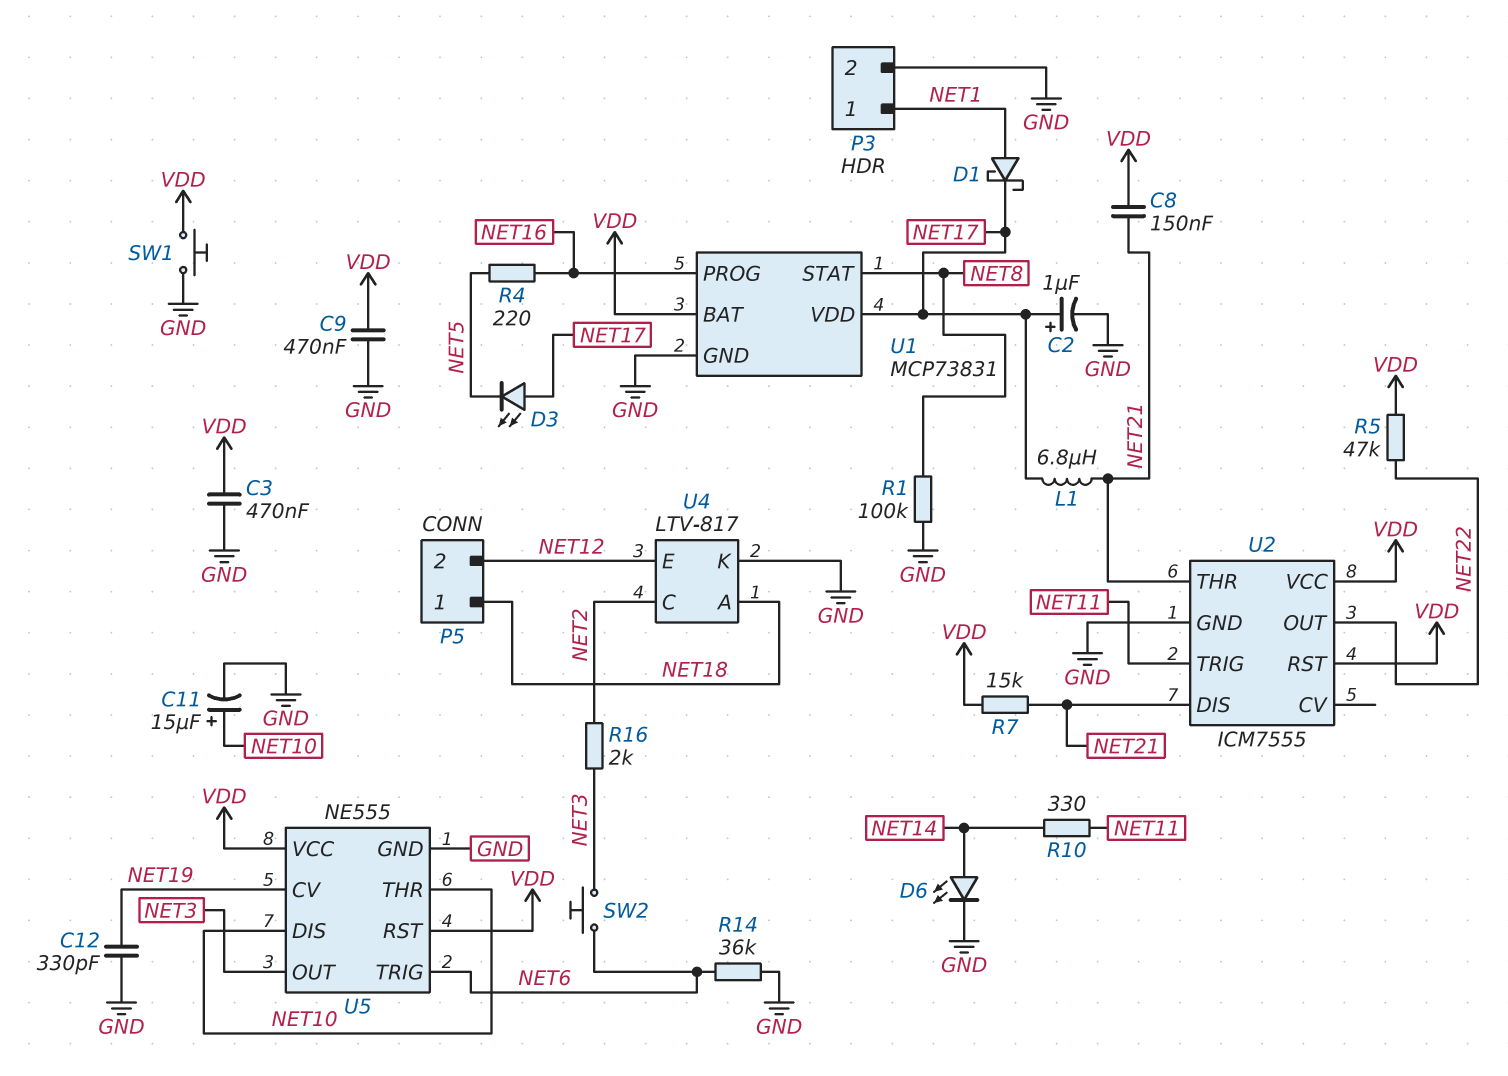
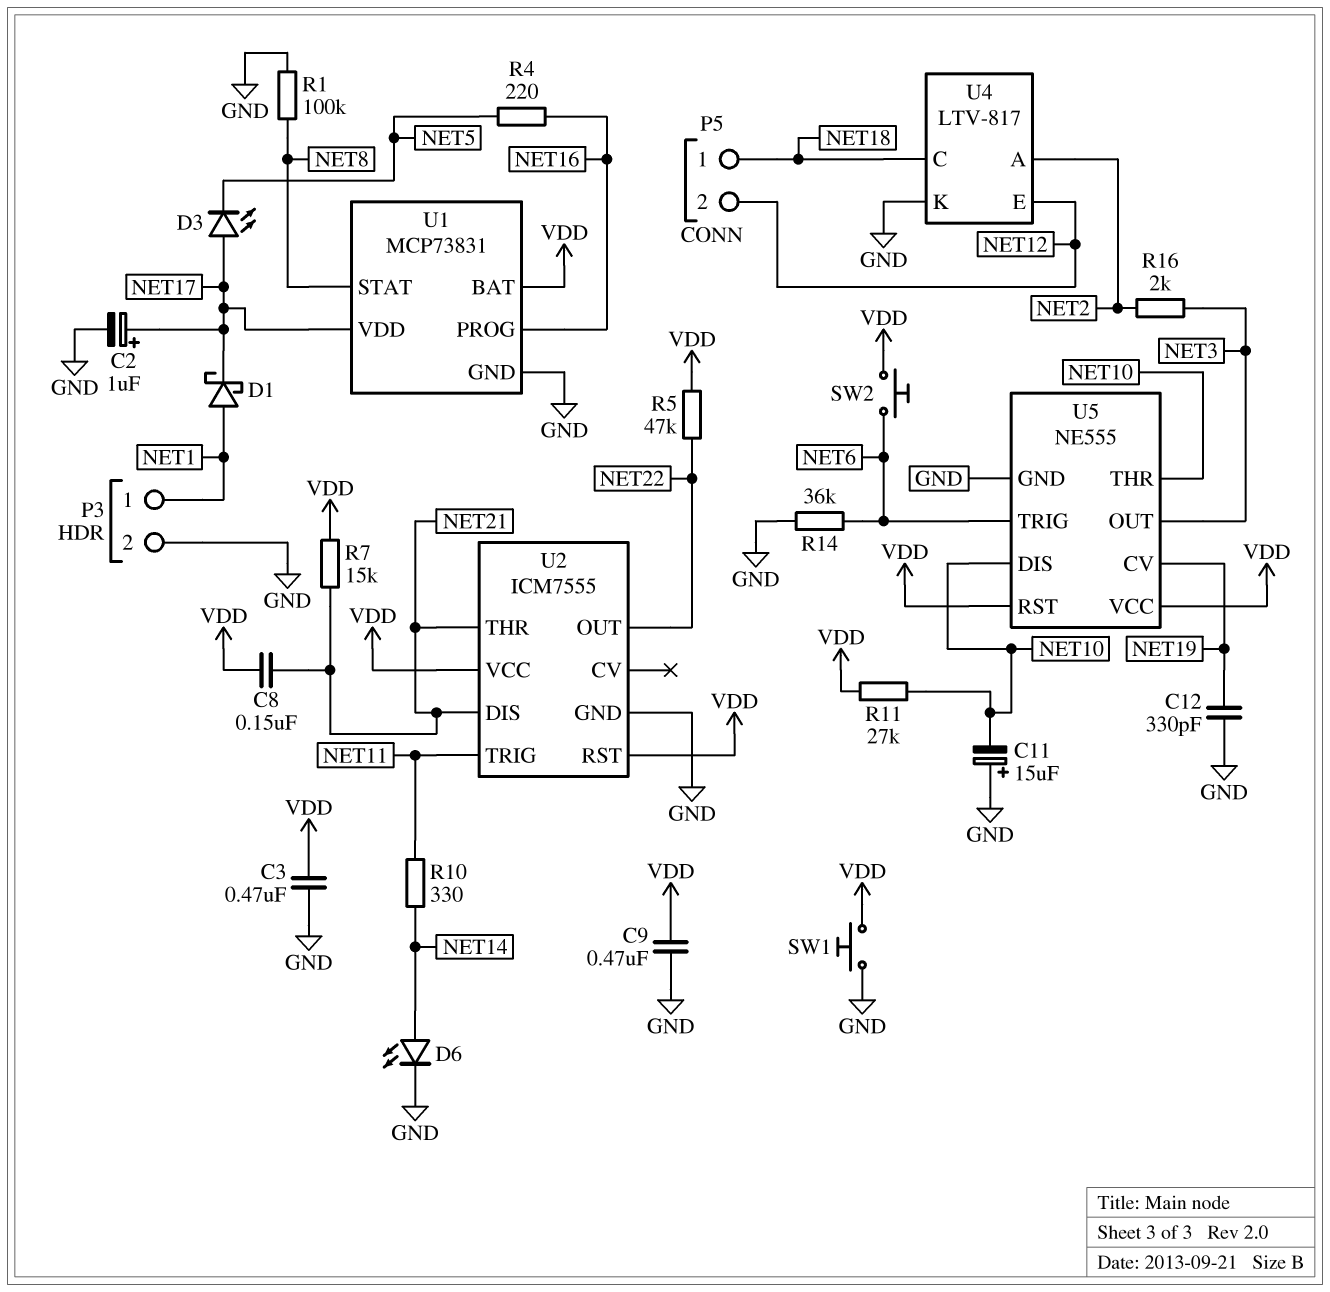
C11: 15uF (plus NET10, minus GND) -> 15uF (plus GND, minus NET10)
L1: 6.8uH (NET17, NET21) -> none
R11: none -> 27k (NET10, VDD)
SW2: button (NET3, NET6) -> button (NET6, VDD)
U4 pin A: NET18 -> NET2
U4 pin C: NET2 -> NET18

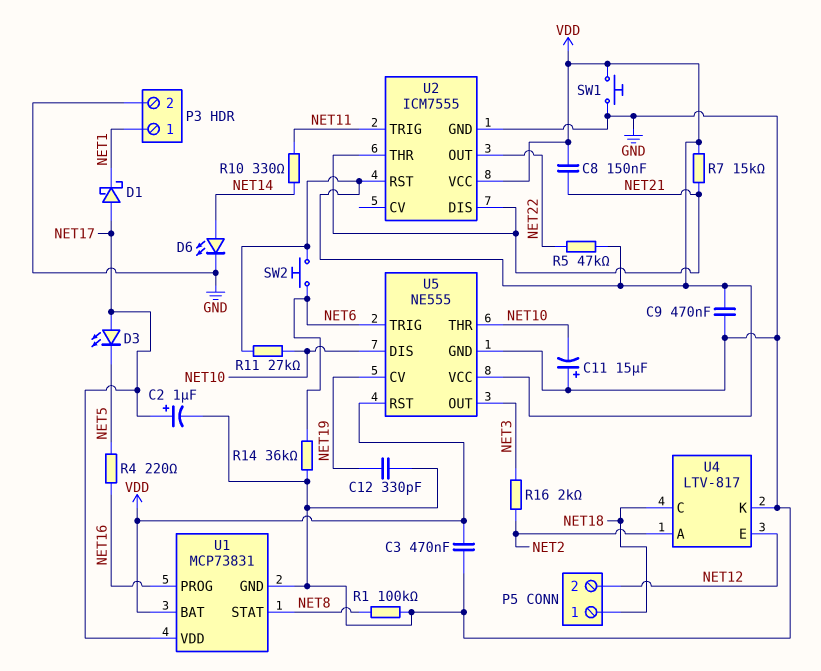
D1: schottky (A NET1, K NET17) -> schottky (A NET17, K NET1)

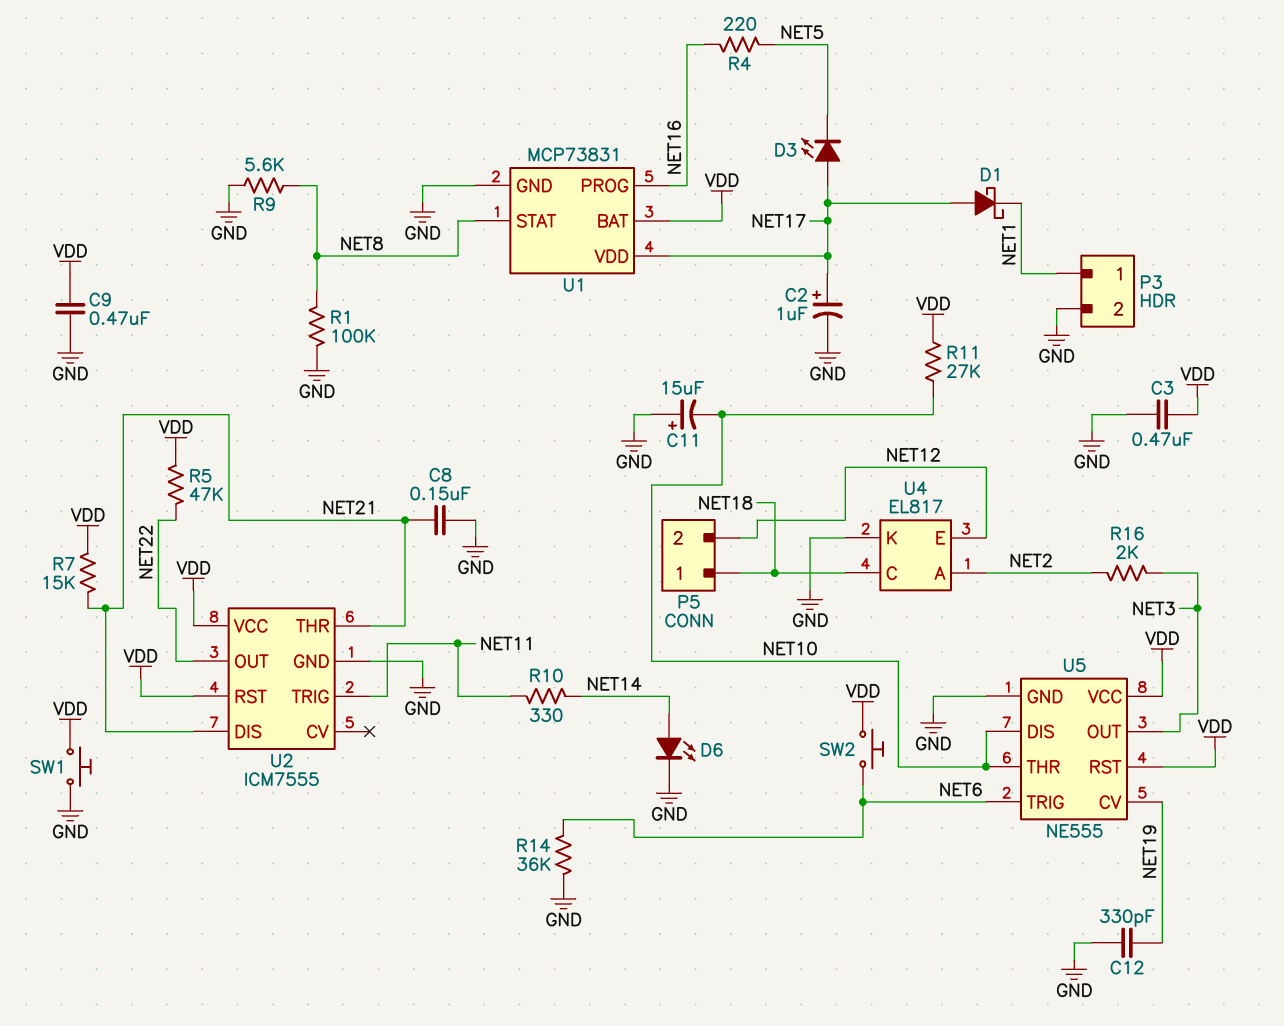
C8: 150nF (NET21, VDD) -> 150nF (GND, NET21)
R9: none -> 5.6k (GND, NET8)
U4: LTV-817 -> EL817

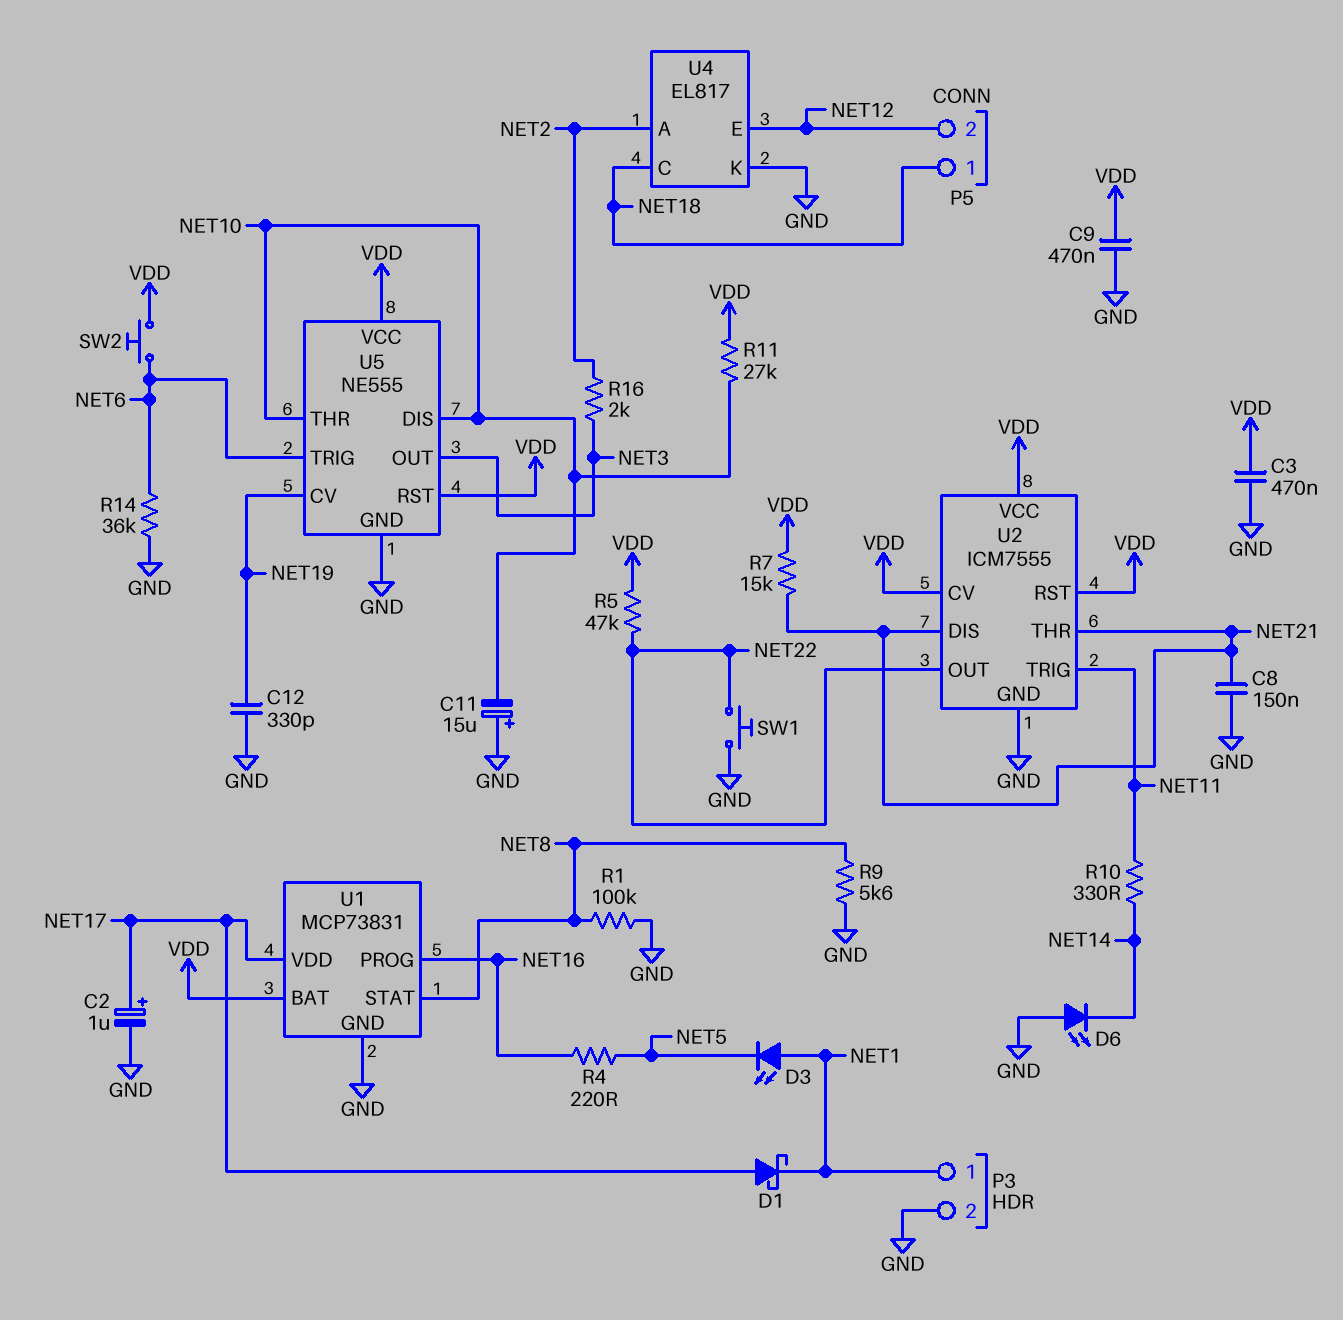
D3: LED (A NET17, K NET5) -> LED (A NET1, K NET5)
D6: LED (A NET14, K GND) -> LED (A GND, K NET14)
SW1: button (GND, VDD) -> button (GND, NET22)
U2 pin CV: none -> VDD

